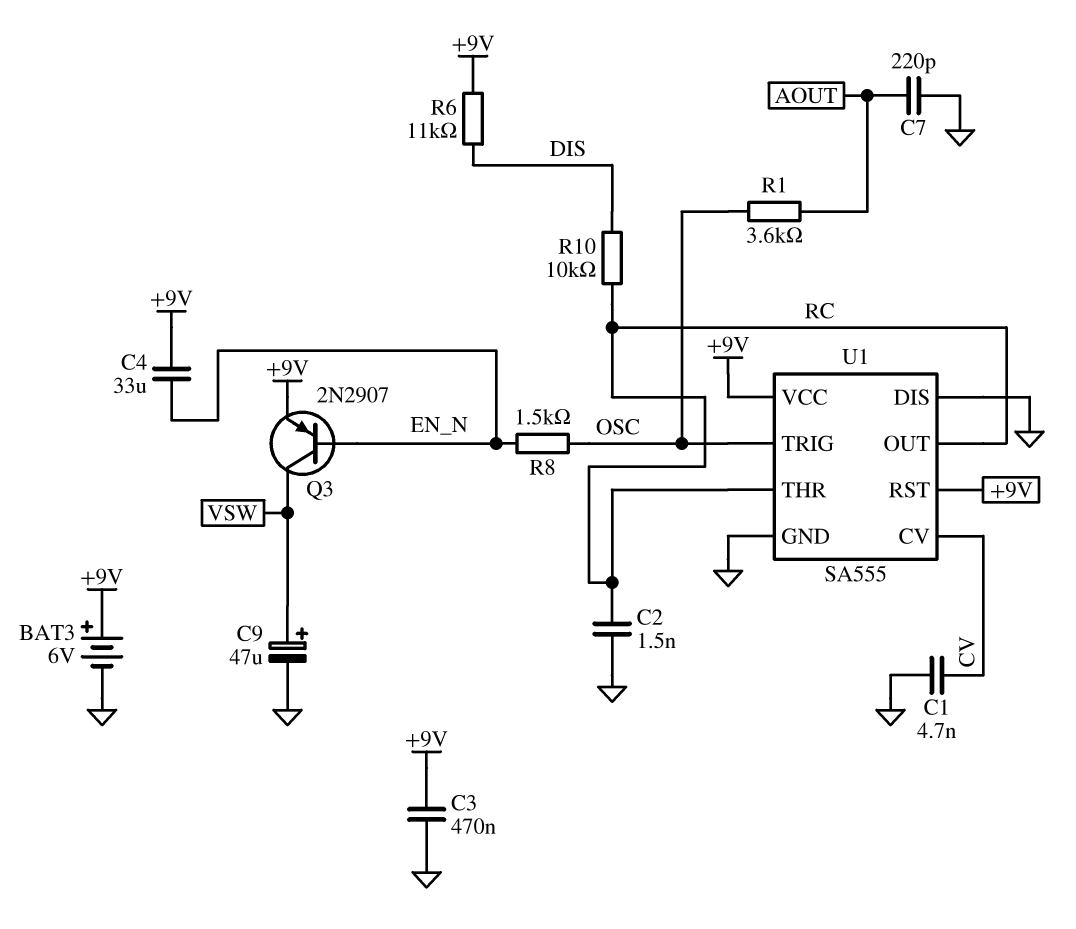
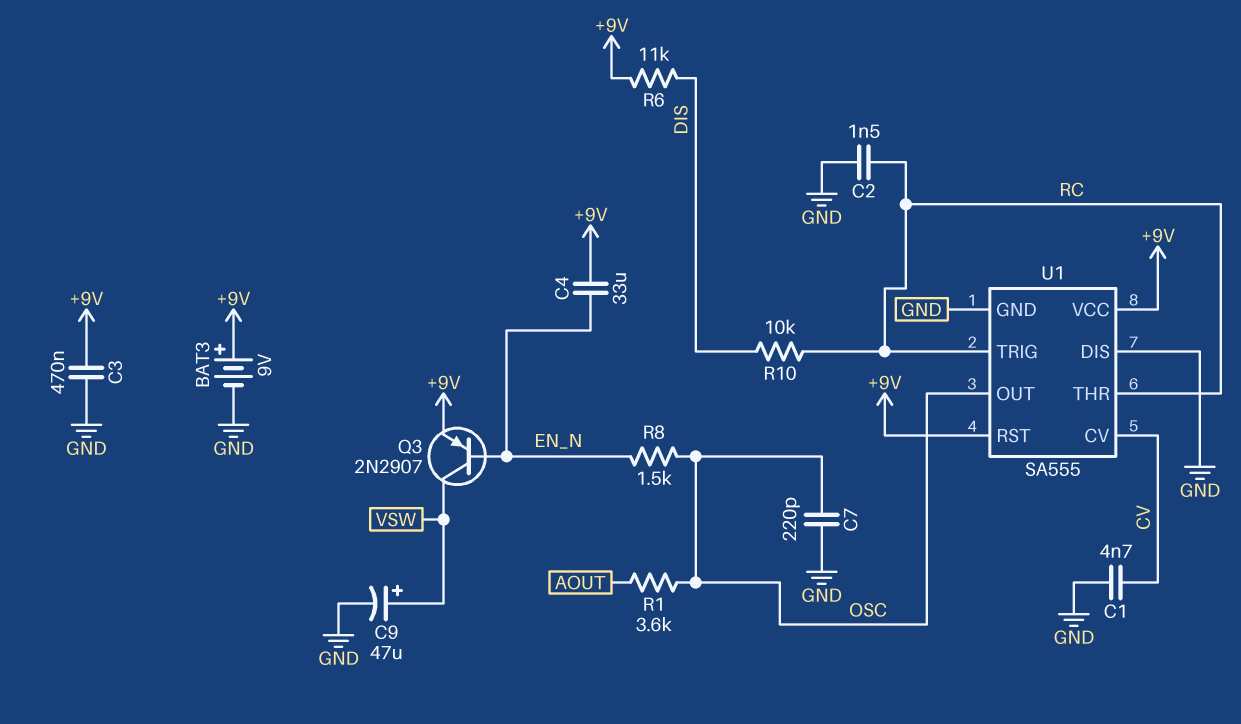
BAT3: 6V (plus +9V, minus GND) -> 9V (plus +9V, minus GND)
C7: 220pF (AOUT, GND) -> 220pF (GND, OSC)
U1 pin OUT: RC -> OSC
U1 pin TRIG: OSC -> RC

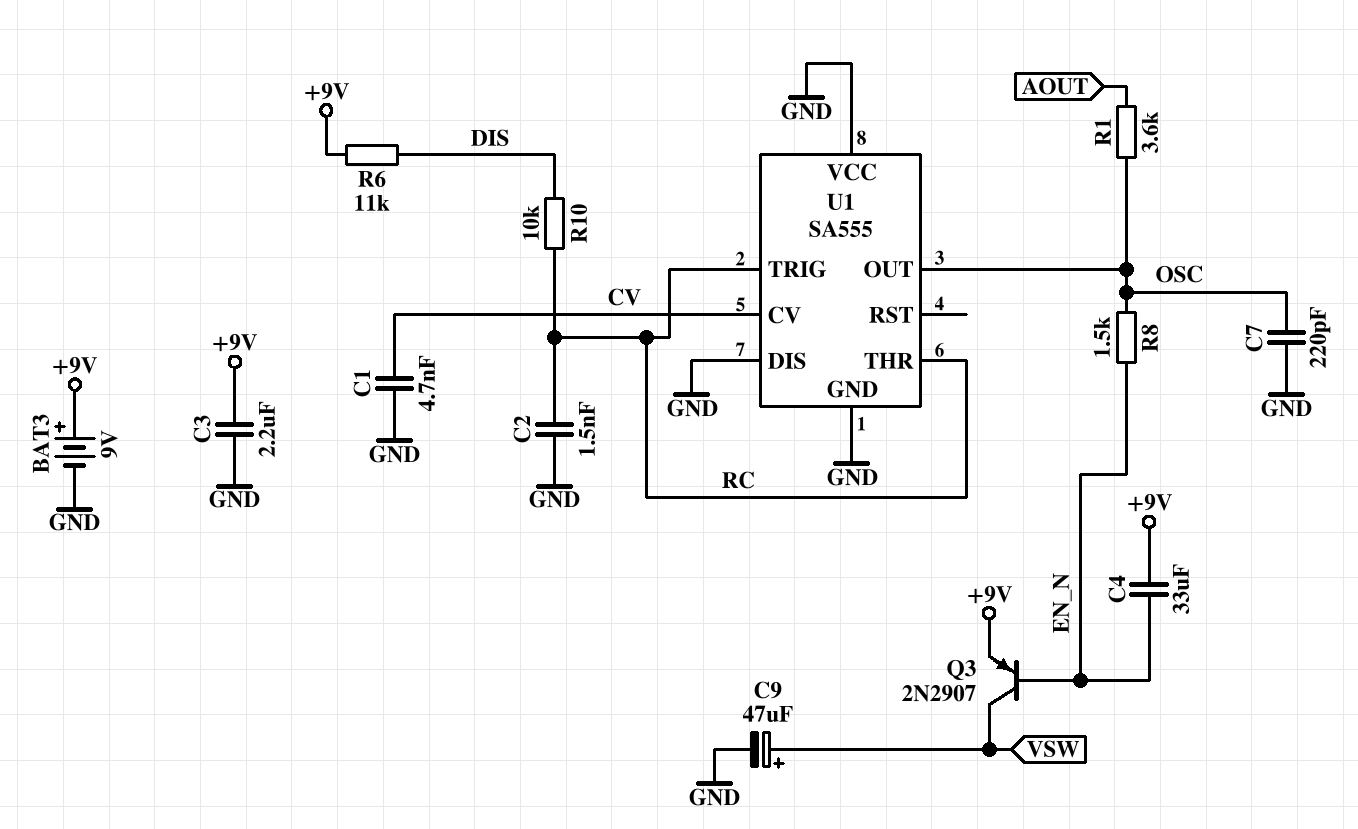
C3: 470nF (+9V, GND) -> 2.2uF (+9V, GND)
U1 pin RST: +9V -> none
U1 pin VCC: +9V -> GND

